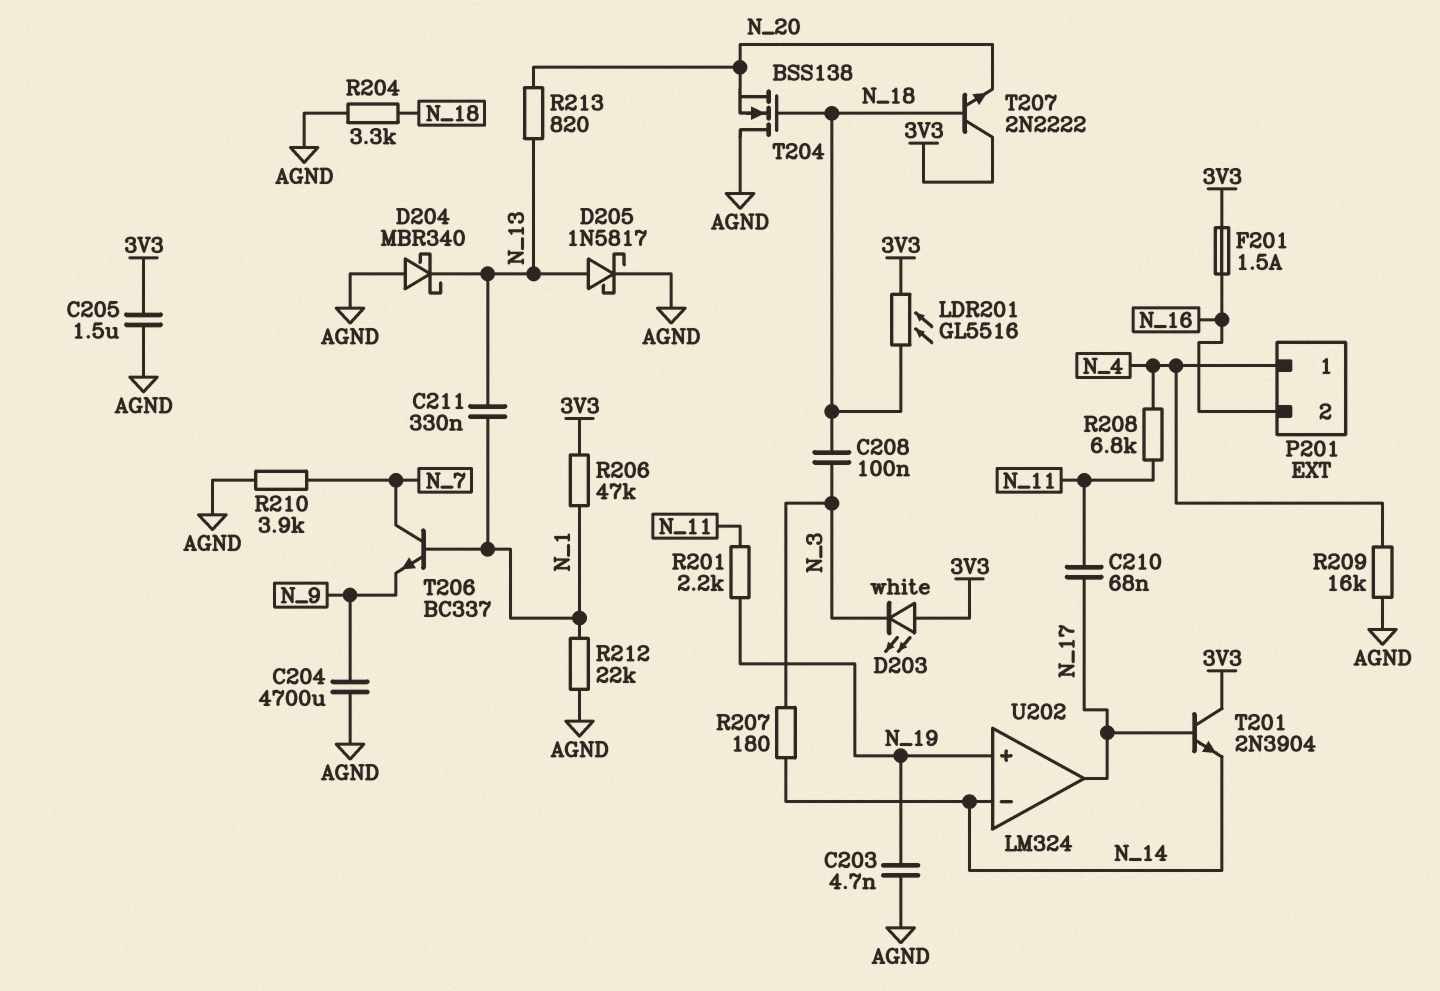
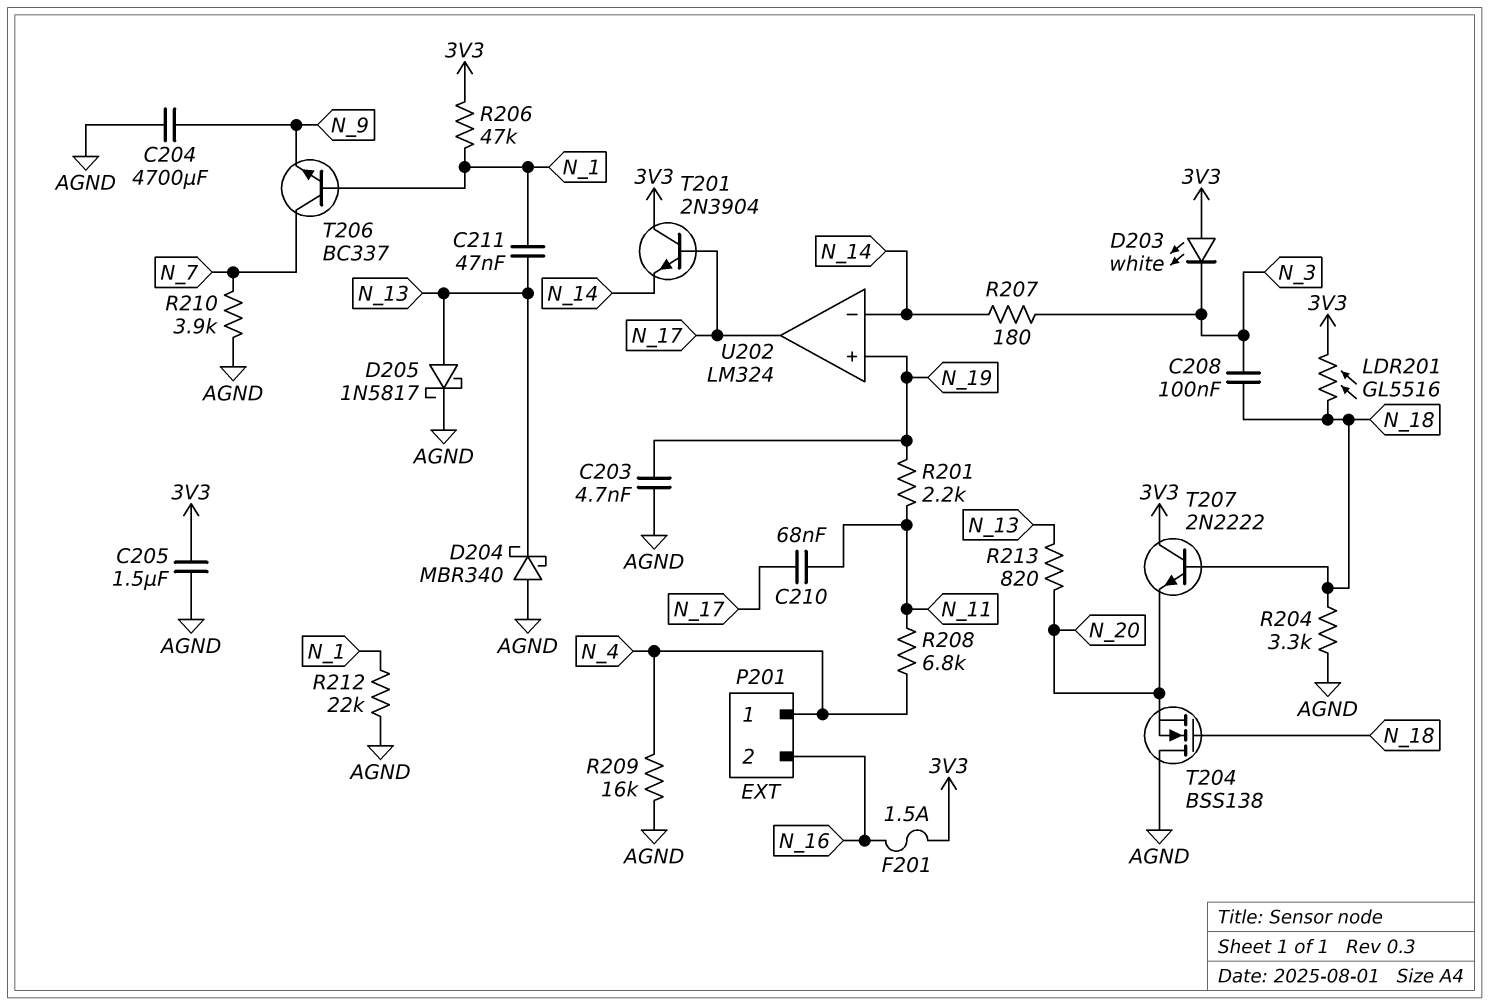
C211: 330nF (N_1, N_13) -> 47nF (N_1, N_13)

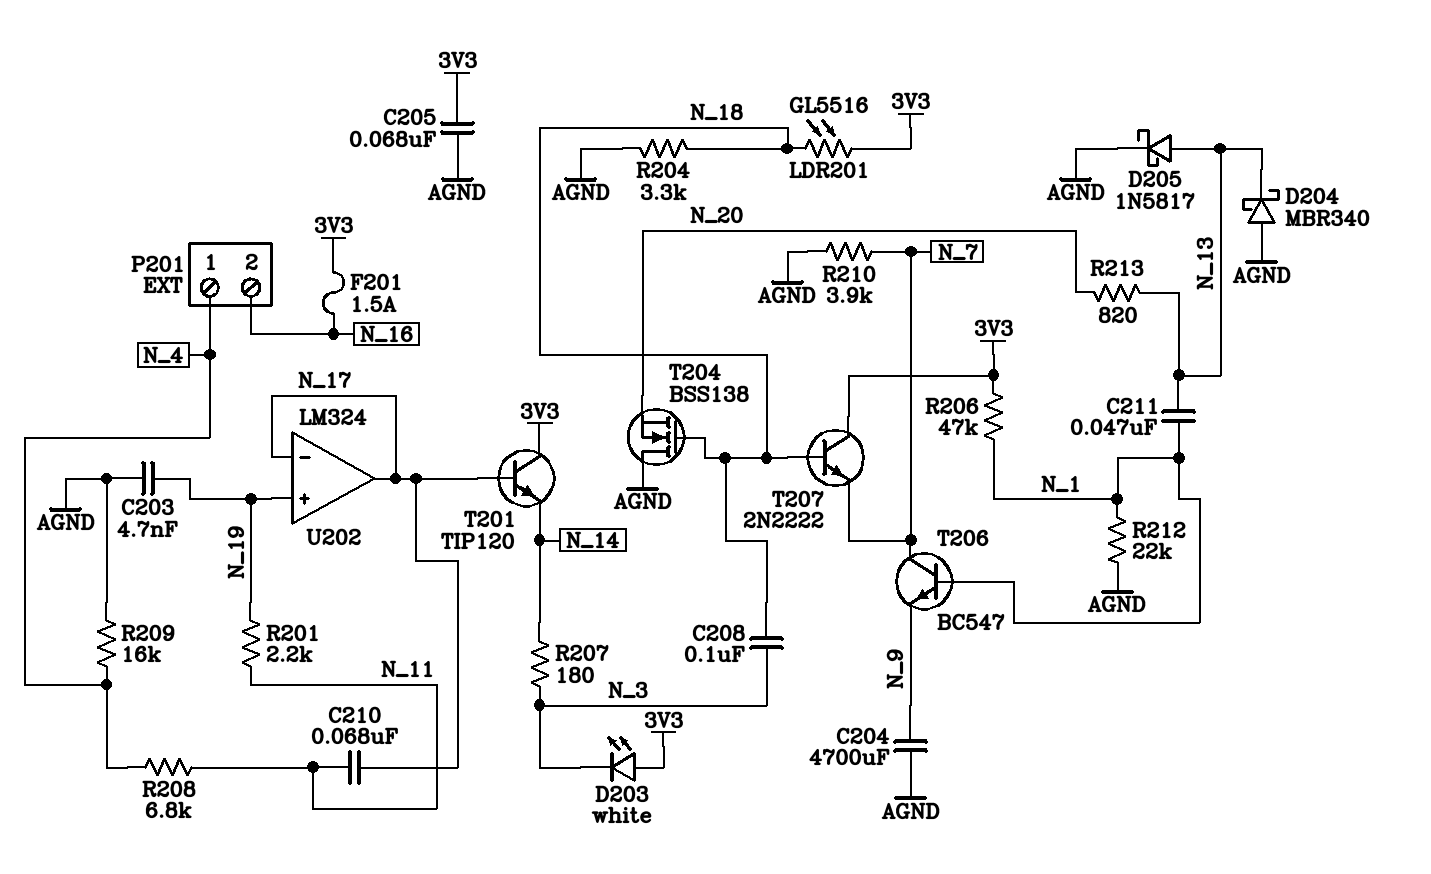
C205: 1.5uF (3V3, AGND) -> 68nF (3V3, AGND)
T201: NPN 2N3904 (B N_17, C 3V3, E N_14) -> NPN TIP120 (B N_17, C 3V3, E N_14)
T206: NPN BC337 (B N_1, C N_7, E N_9) -> NPN BC547 (B N_1, C N_7, E N_9)
T207: NPN 2N2222 (B N_18, C 3V3, E N_20) -> NPN 2N2222 (B N_18, C 3V3, E N_7)
U202 pin in-: N_14 -> N_17

